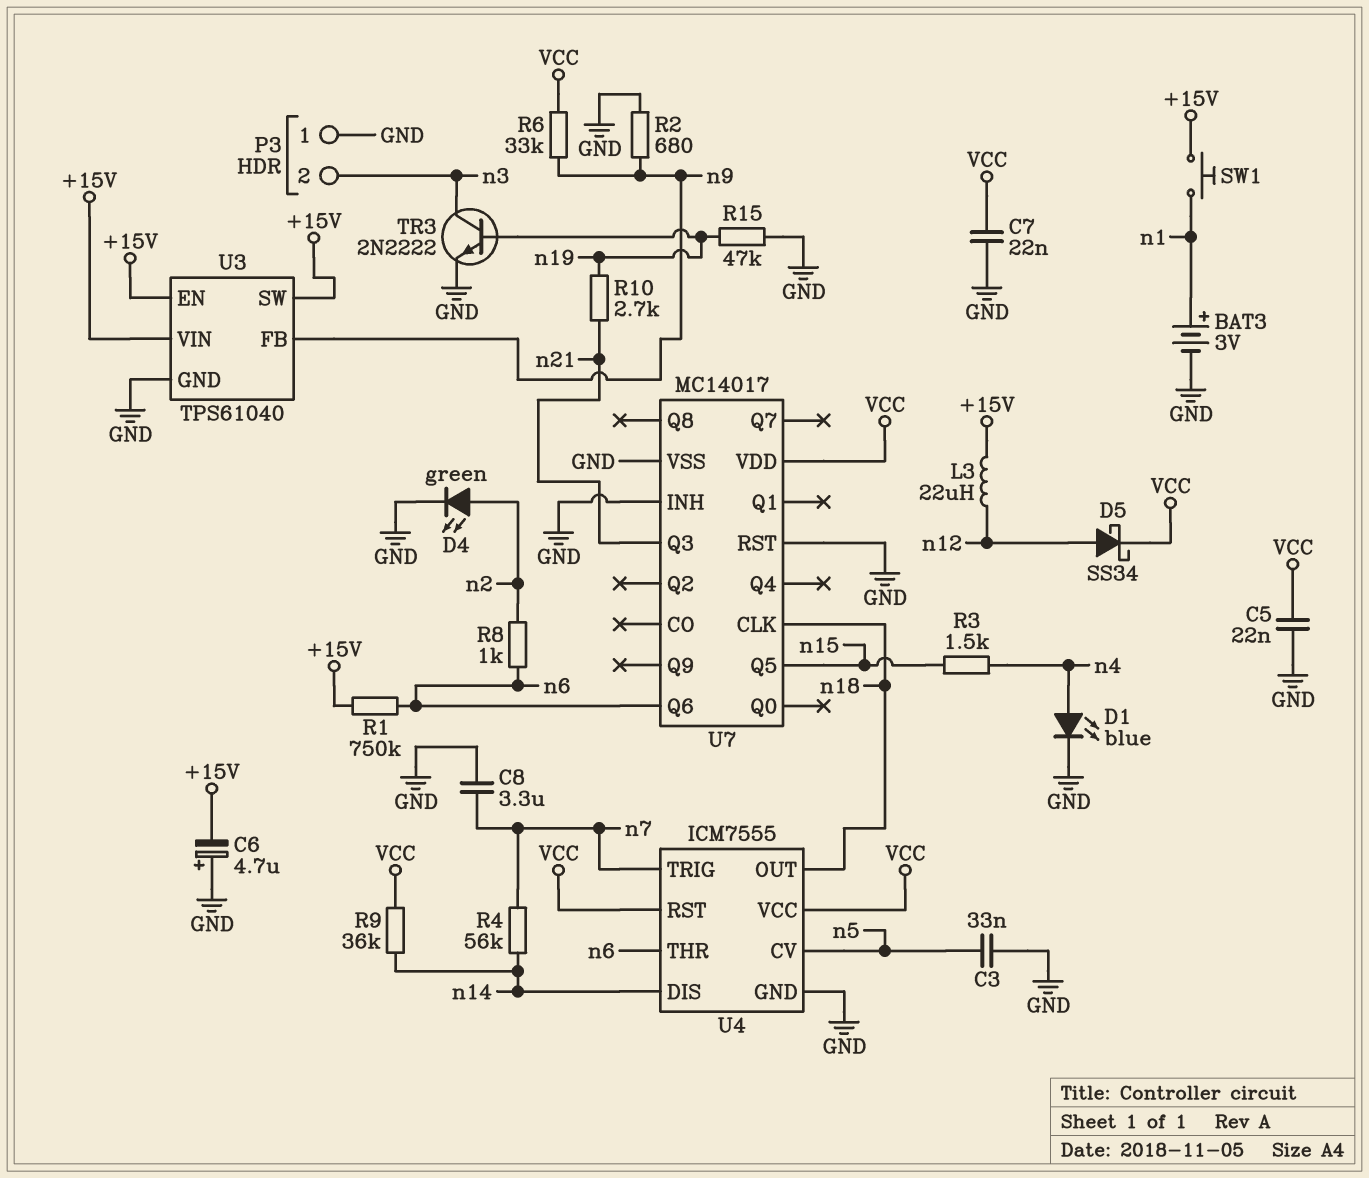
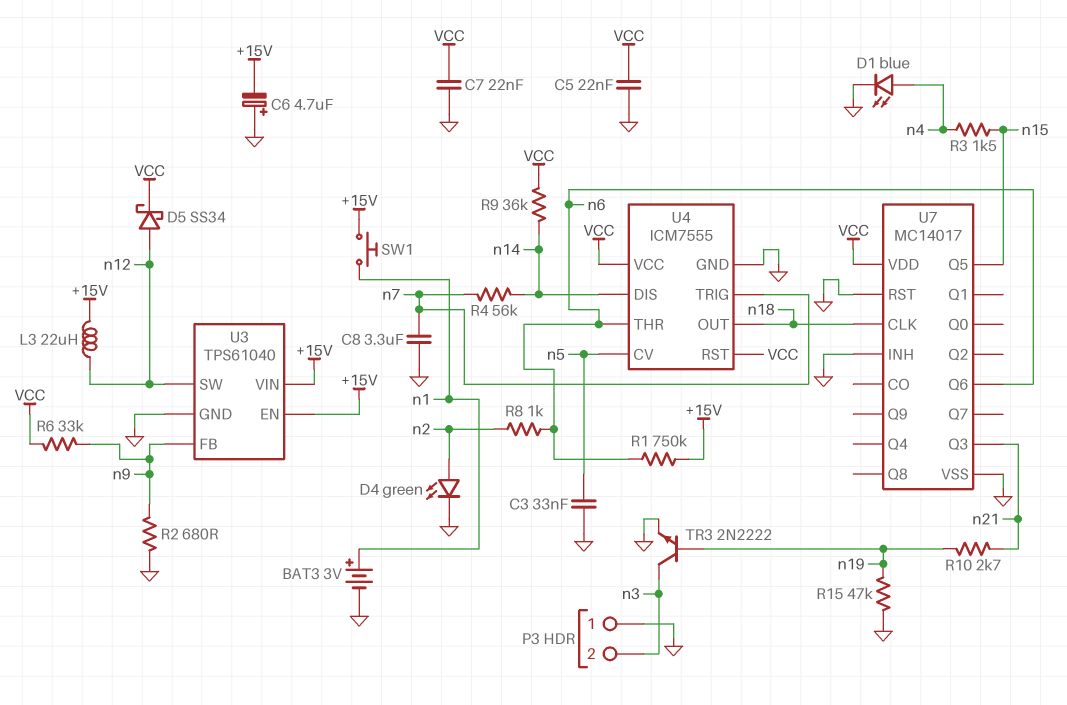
U3 pin SW: +15V -> n12

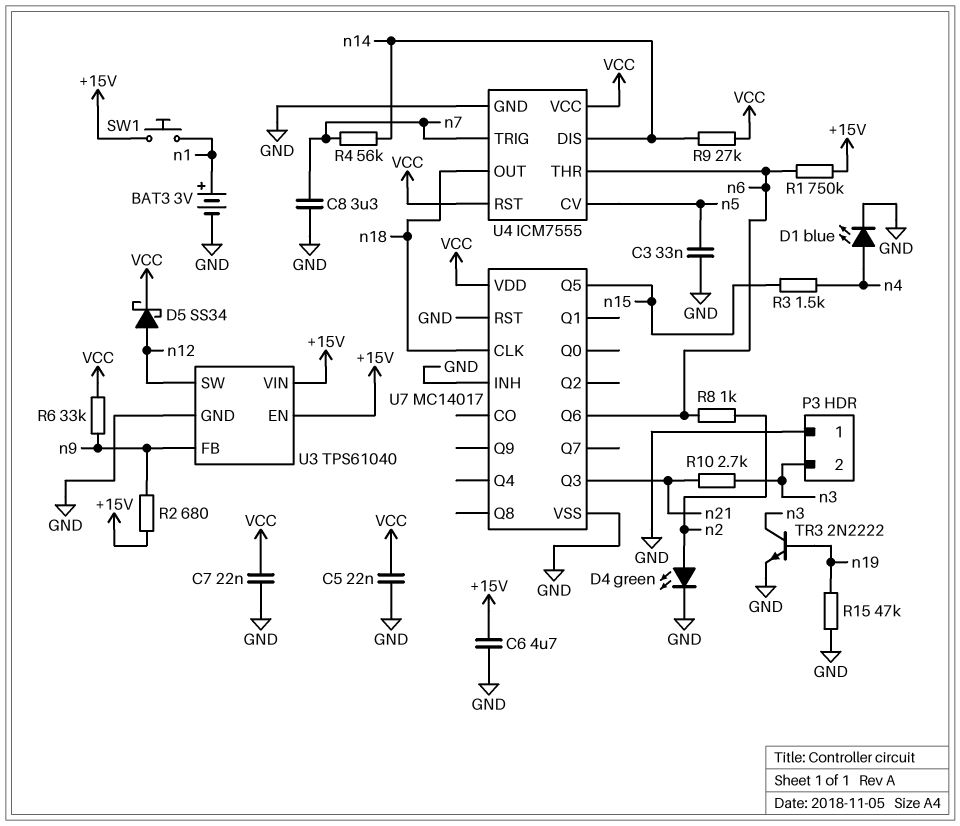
C6: 4.7uF (plus GND, minus +15V) -> 4.7uF (+15V, GND)
L3: 22uH (+15V, n12) -> none
R2: 680 (GND, n9) -> 680 (+15V, n9)
R9: 36k (VCC, n14) -> 27k (VCC, n14)
R10: 2.7k (n19, n21) -> 2.7k (n3, n21)

